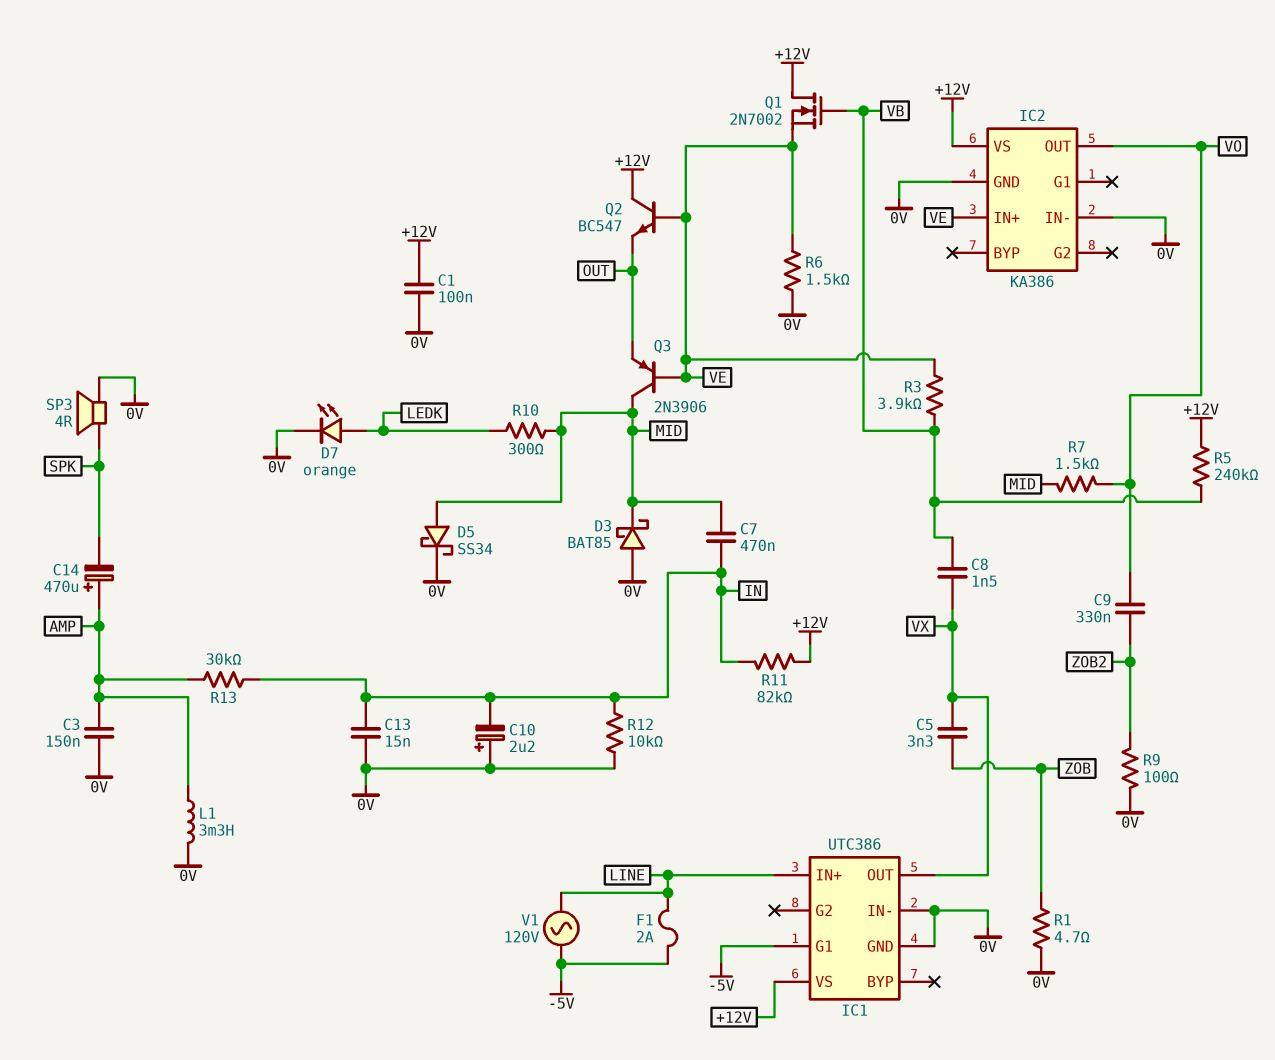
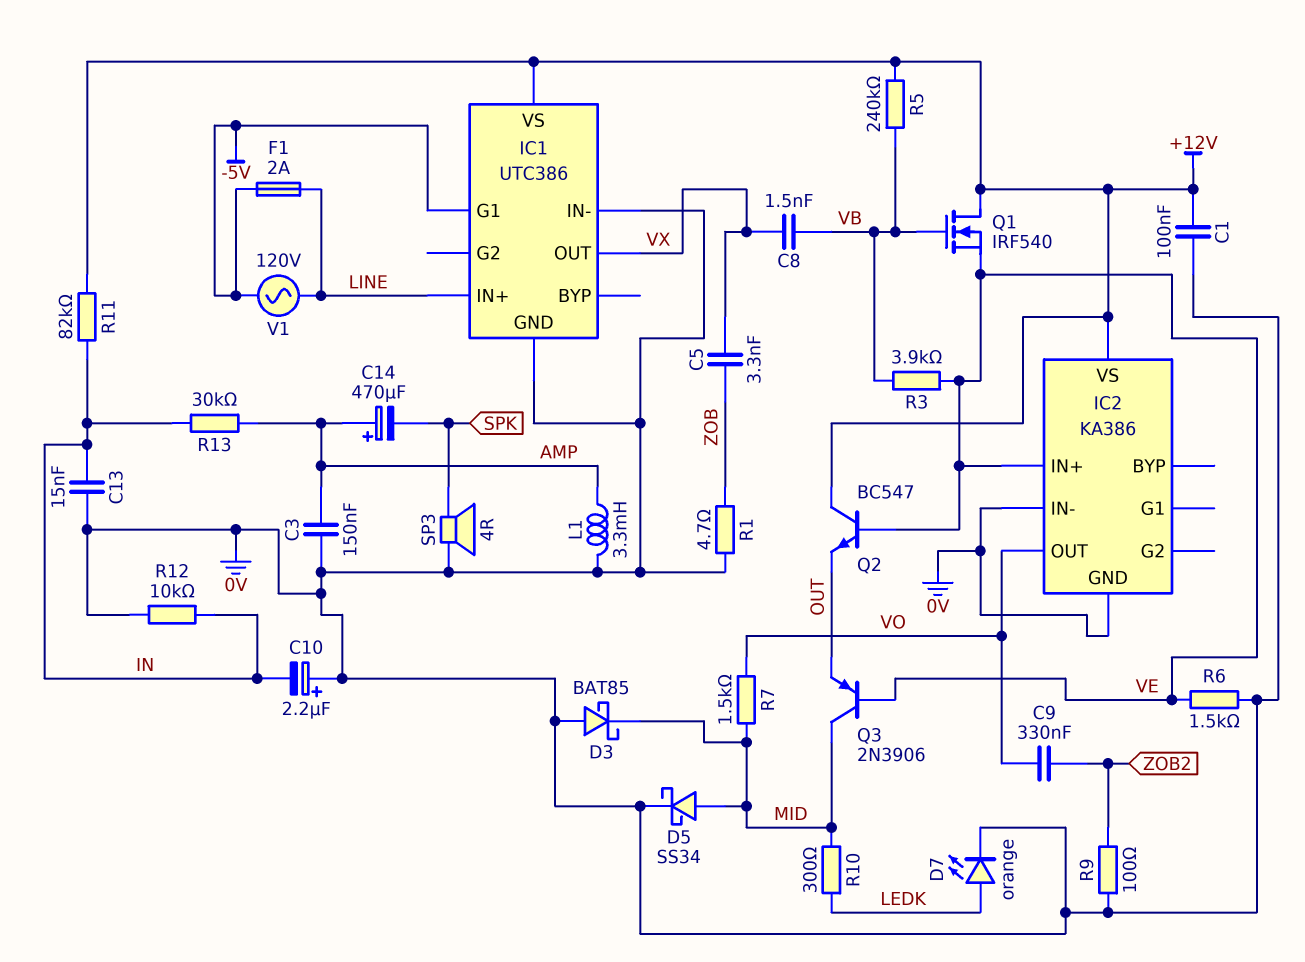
C7: 470nF (IN, MID) -> none
Q1: NMOS 2N7002 (G VB, D +12V, S VE) -> NMOS IRF540 (G VB, D +12V, S VE)

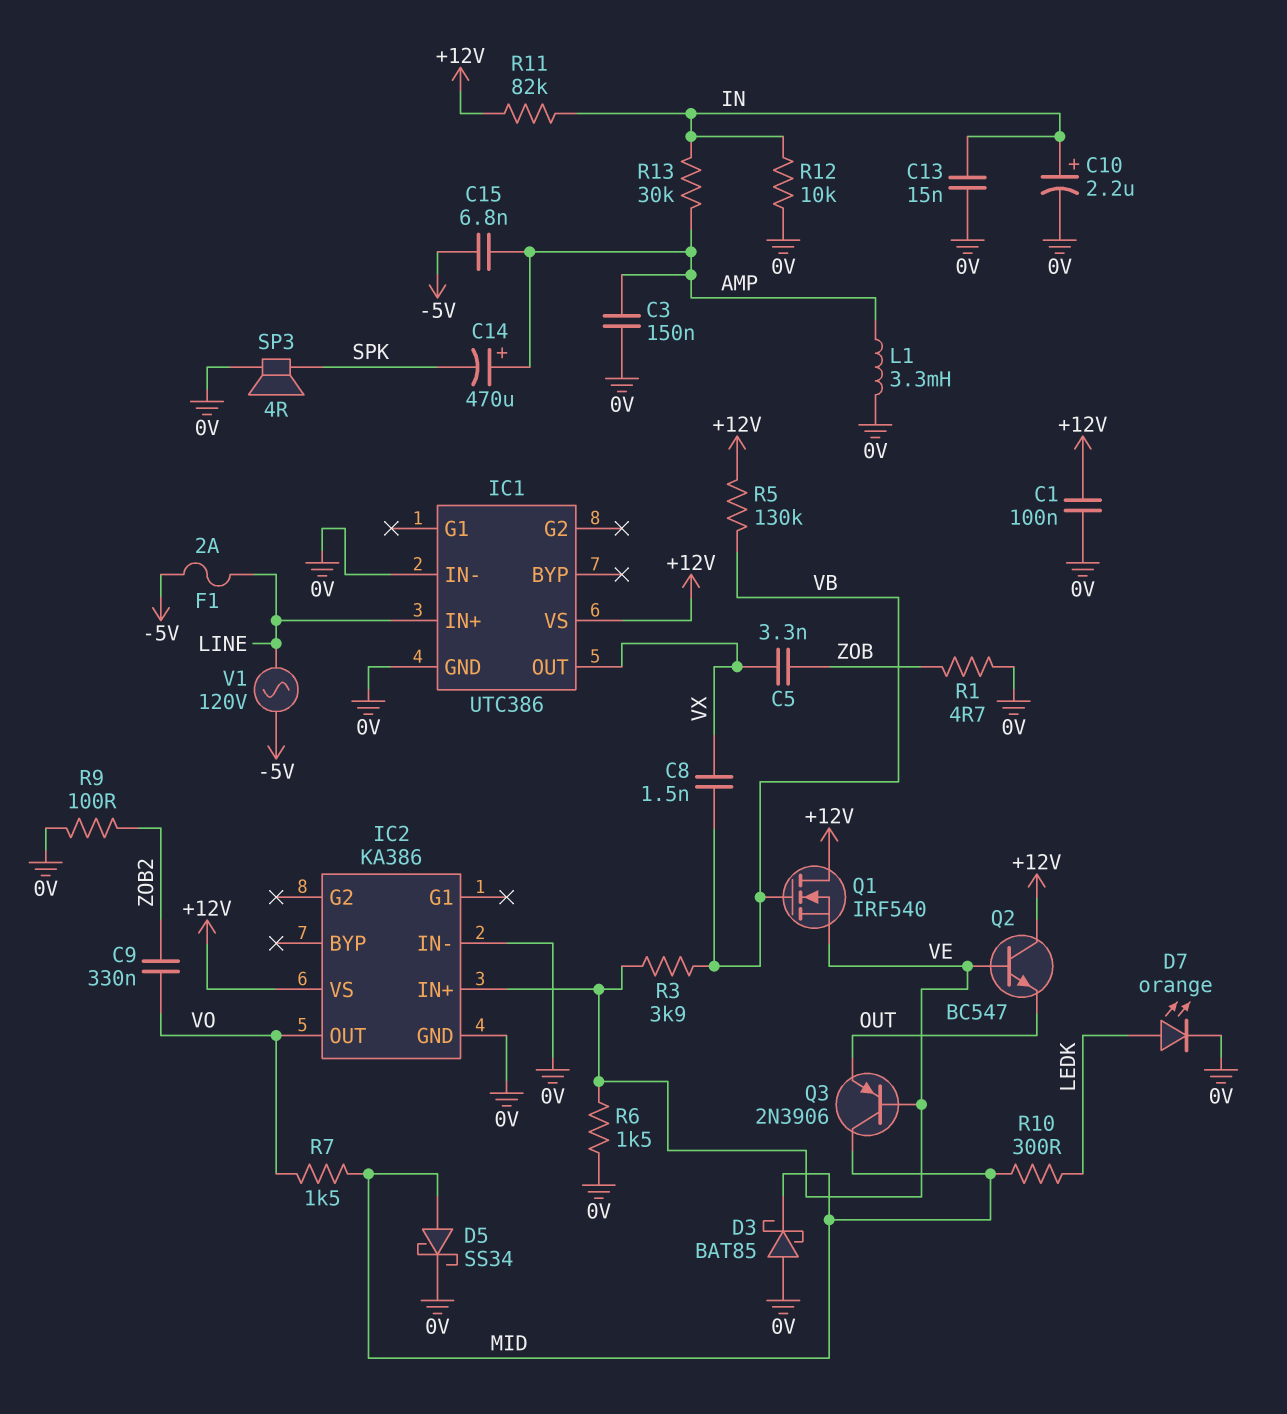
C10: 2.2uF (plus 0V, minus IN) -> 2.2uF (plus IN, minus 0V)
C15: none -> 6.8nF (-5V, AMP)
IC1 pin G1: -5V -> none
R5: 240k (+12V, VB) -> 130k (+12V, VB)

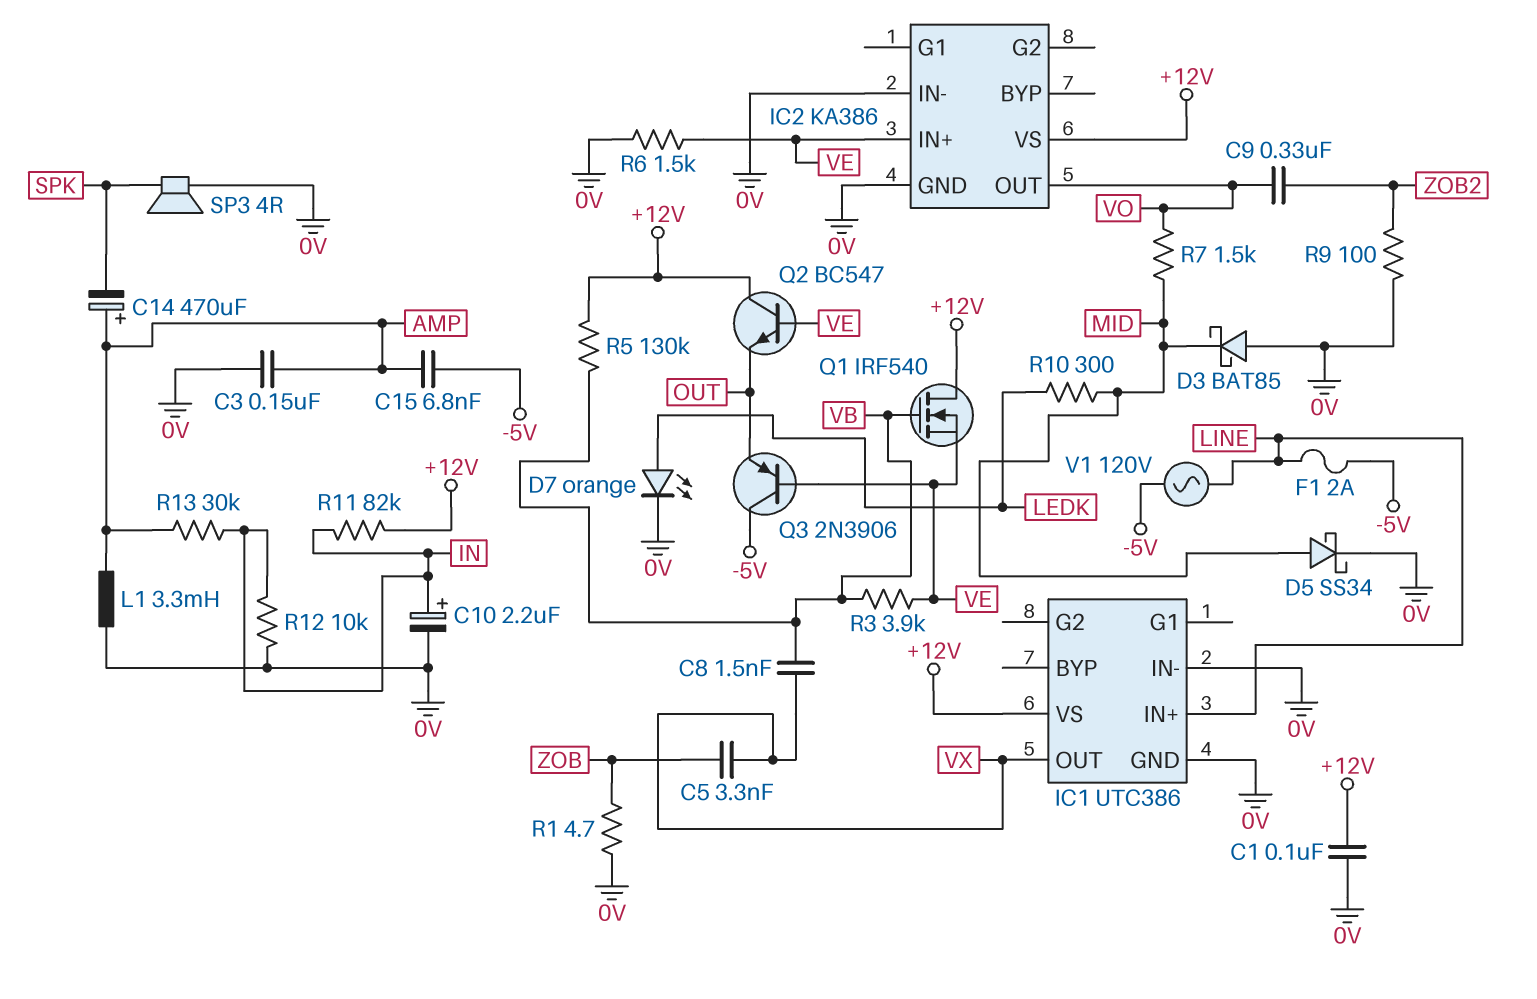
C13: 15nF (0V, IN) -> none
Q3: PNP 2N3906 (B VE, C MID, E OUT) -> PNP 2N3906 (B VE, C -5V, E OUT)

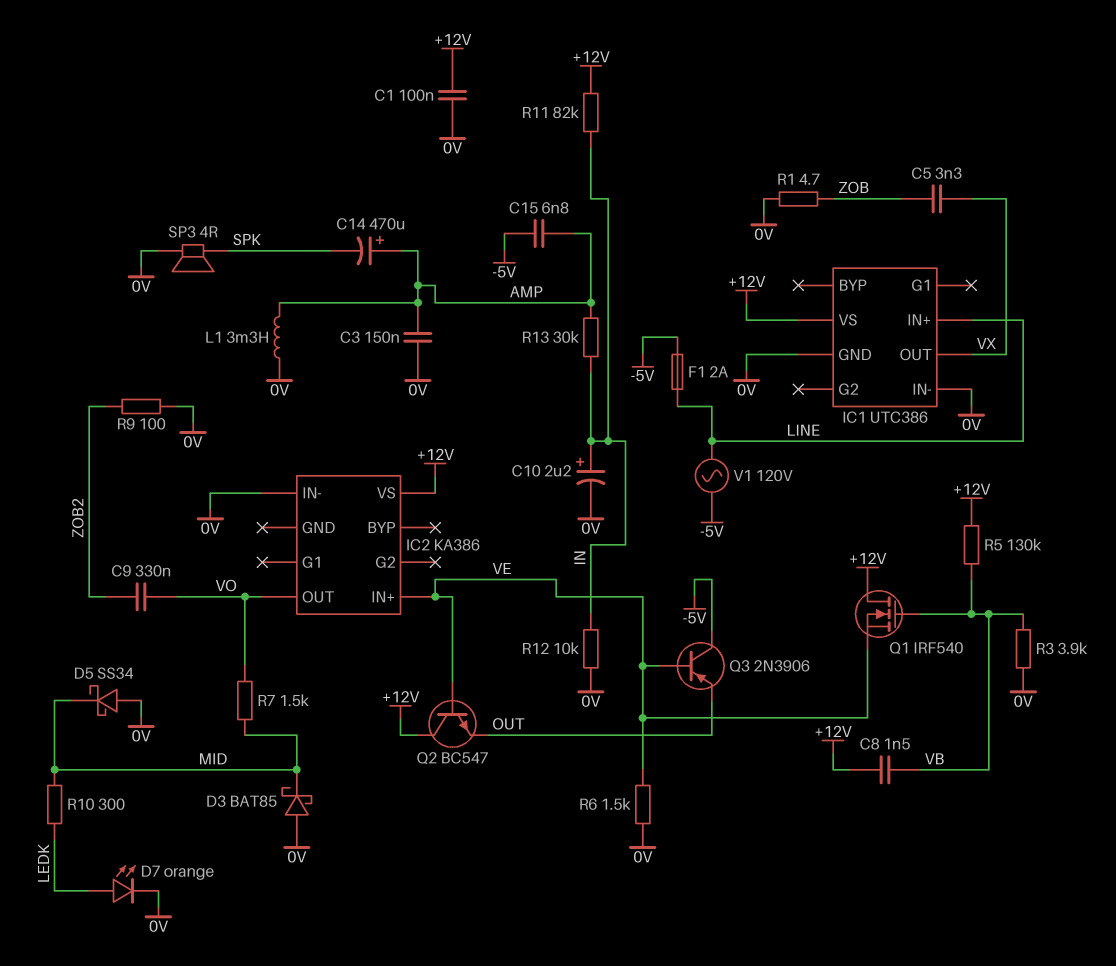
C8: 1.5nF (VB, VX) -> 1.5nF (+12V, VB)
D5: schottky SS34 (A MID, K 0V) -> schottky SS34 (A 0V, K MID)
IC2 pin GND: 0V -> none
R3: 3.9k (VB, VE) -> 3.9k (0V, VB)

